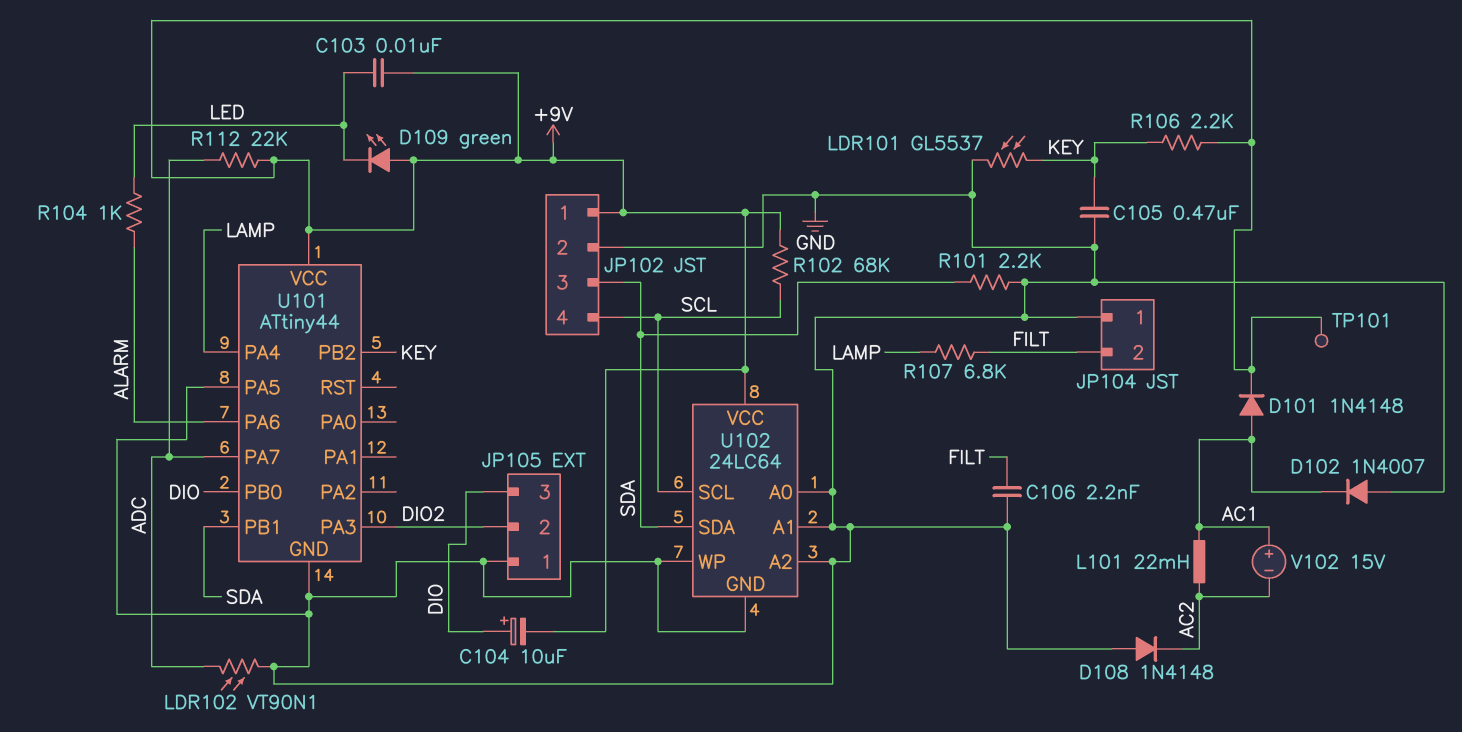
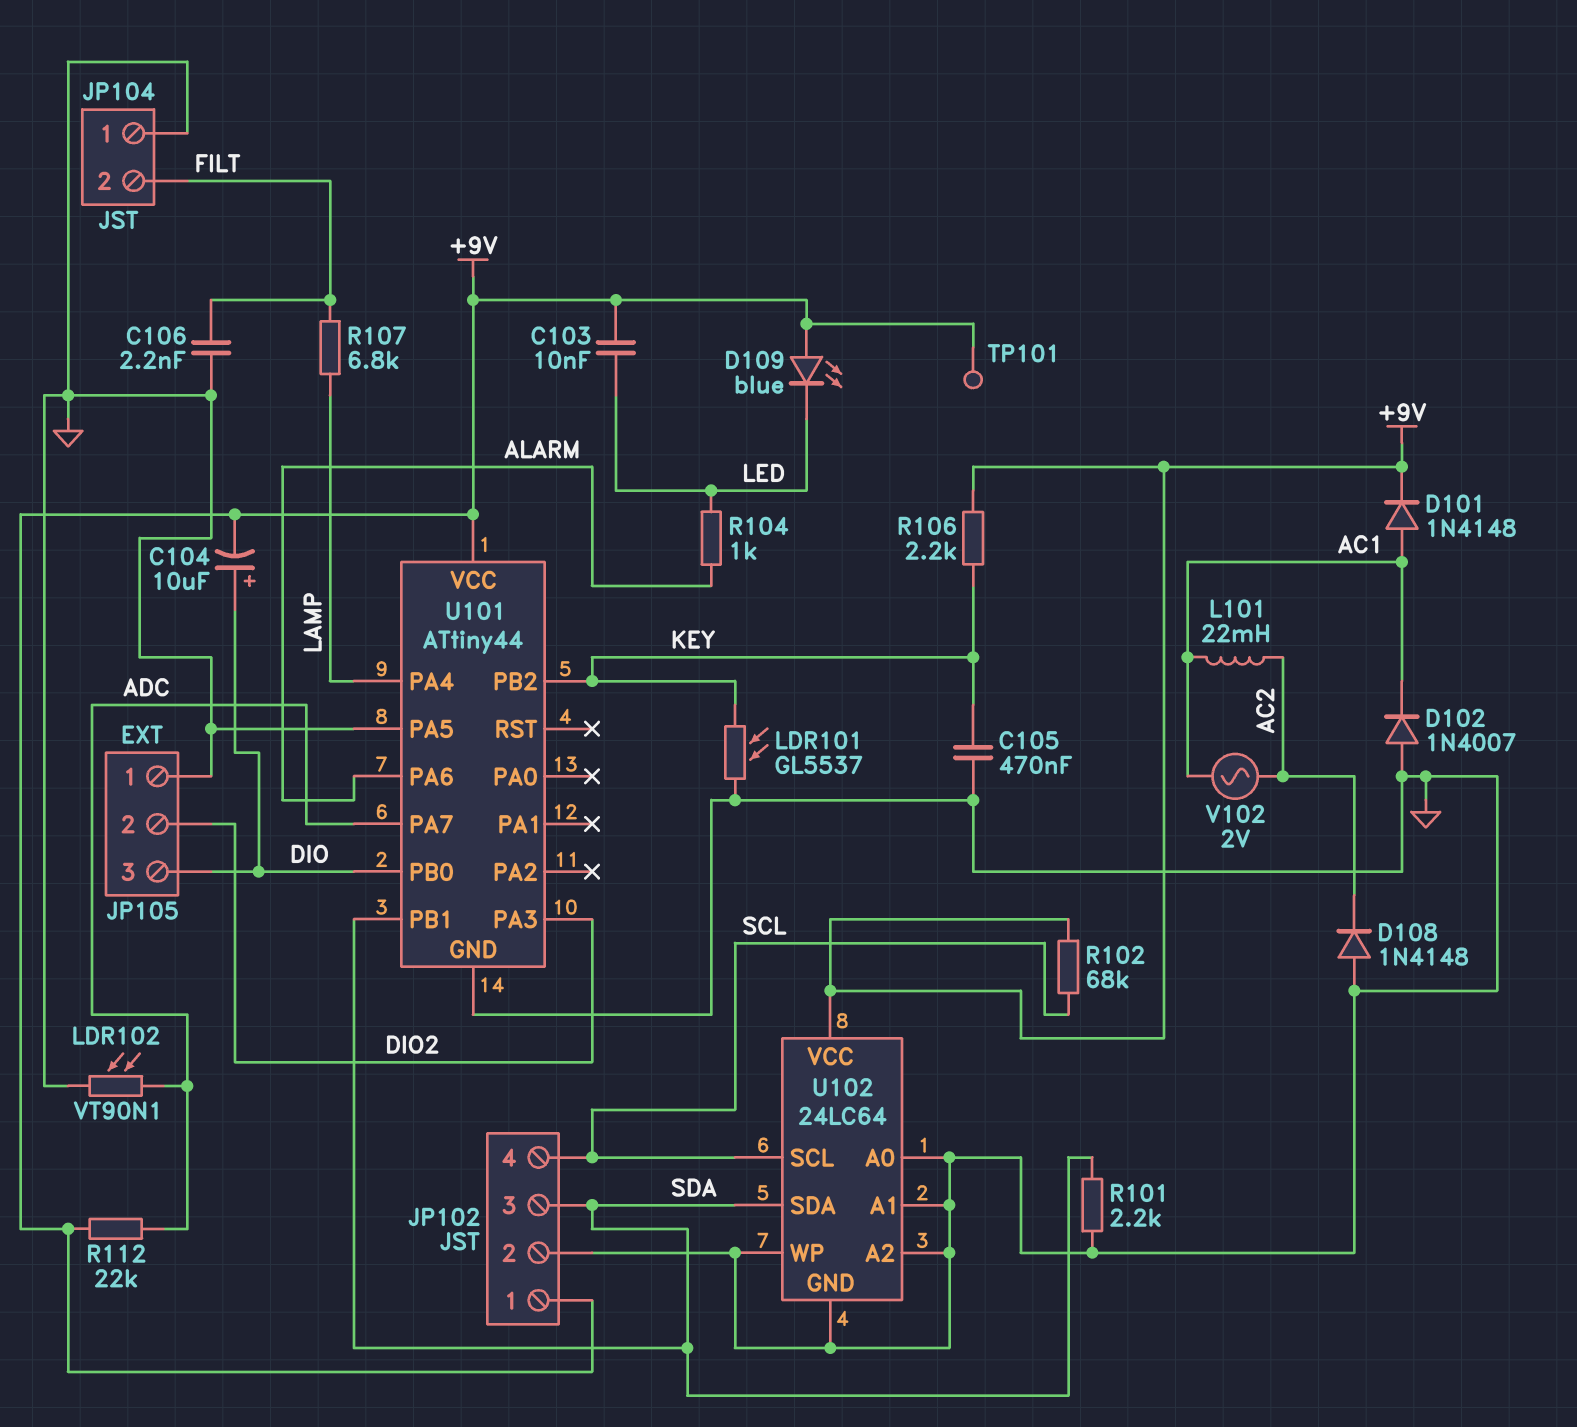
D109: LED green (A +9V, K LED) -> LED blue (A +9V, K LED)
V102: 15V (plus AC1, minus AC2) -> AC 2V (AC1, AC2)

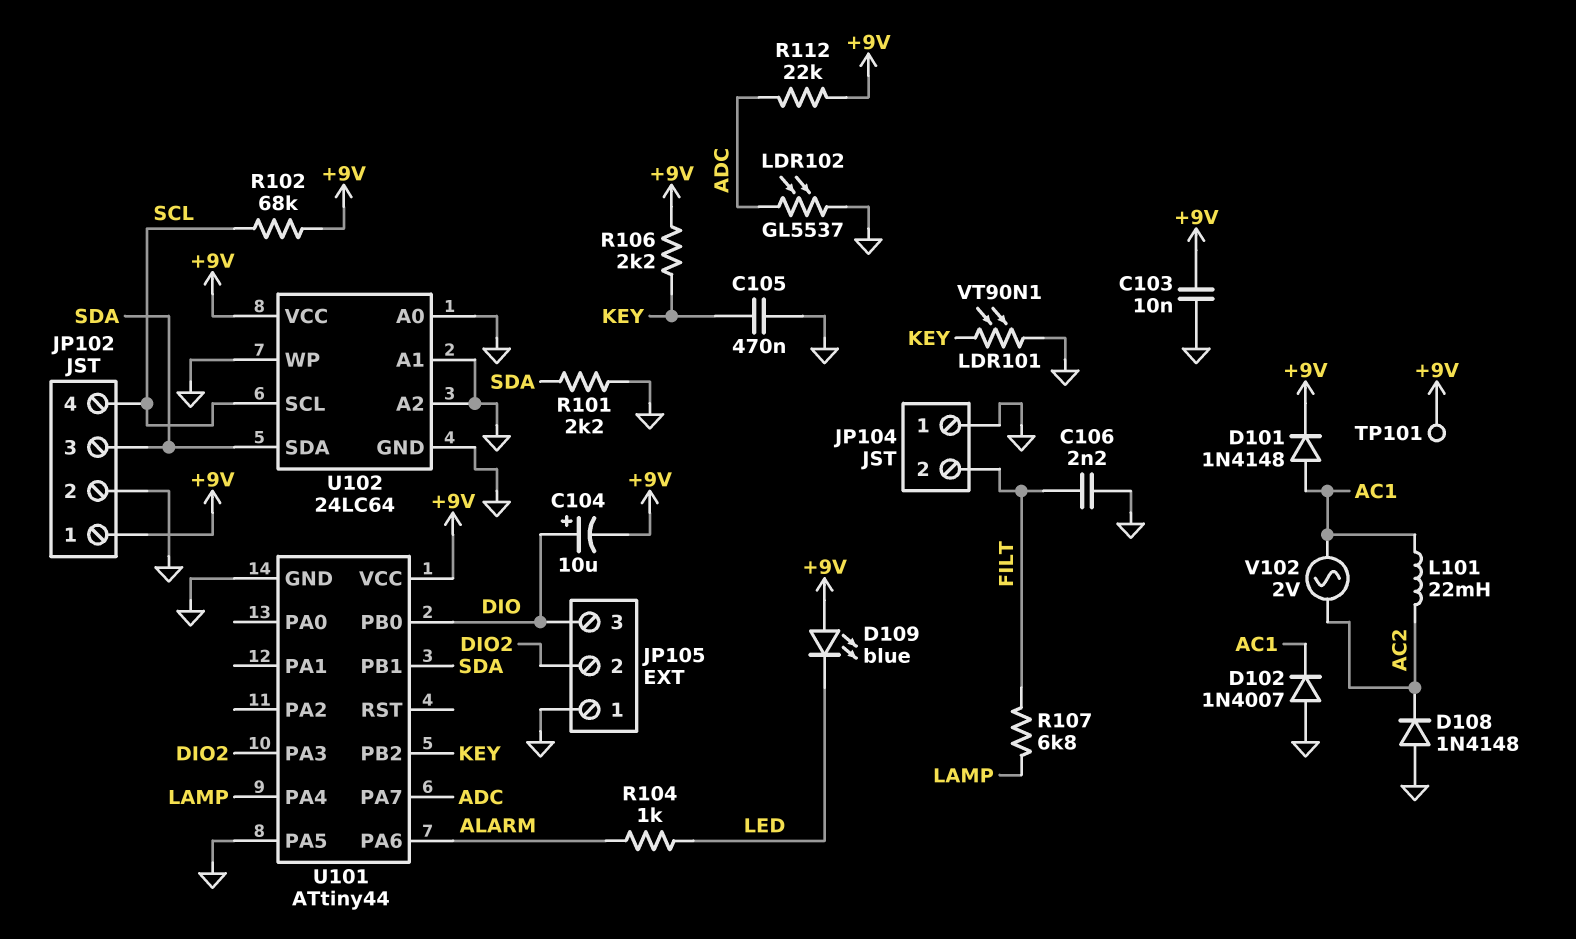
C103: 10nF (+9V, LED) -> 10nF (+9V, GND)
LDR101: GL5537 (GND, KEY) -> VT90N1 (GND, KEY)
LDR102: VT90N1 (ADC, GND) -> GL5537 (ADC, GND)

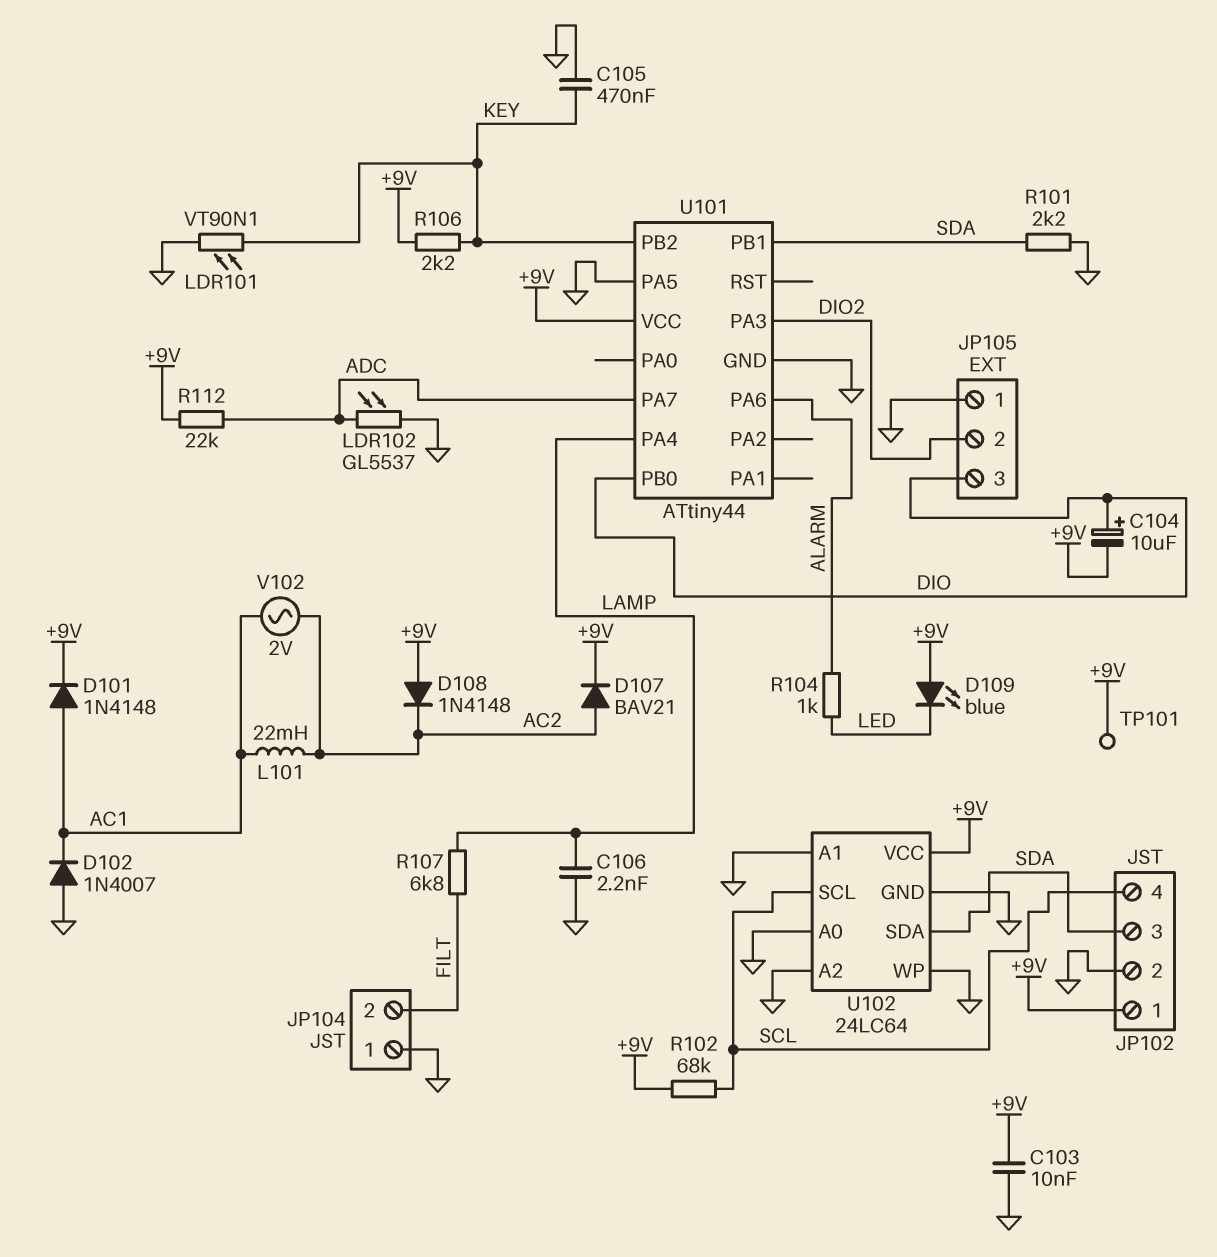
C106: 2.2nF (FILT, GND) -> 2.2nF (GND, LAMP)
D107: none -> diode BAV21 (A AC2, K +9V)
D108: diode 1N4148 (A GND, K AC2) -> diode 1N4148 (A +9V, K AC2)

